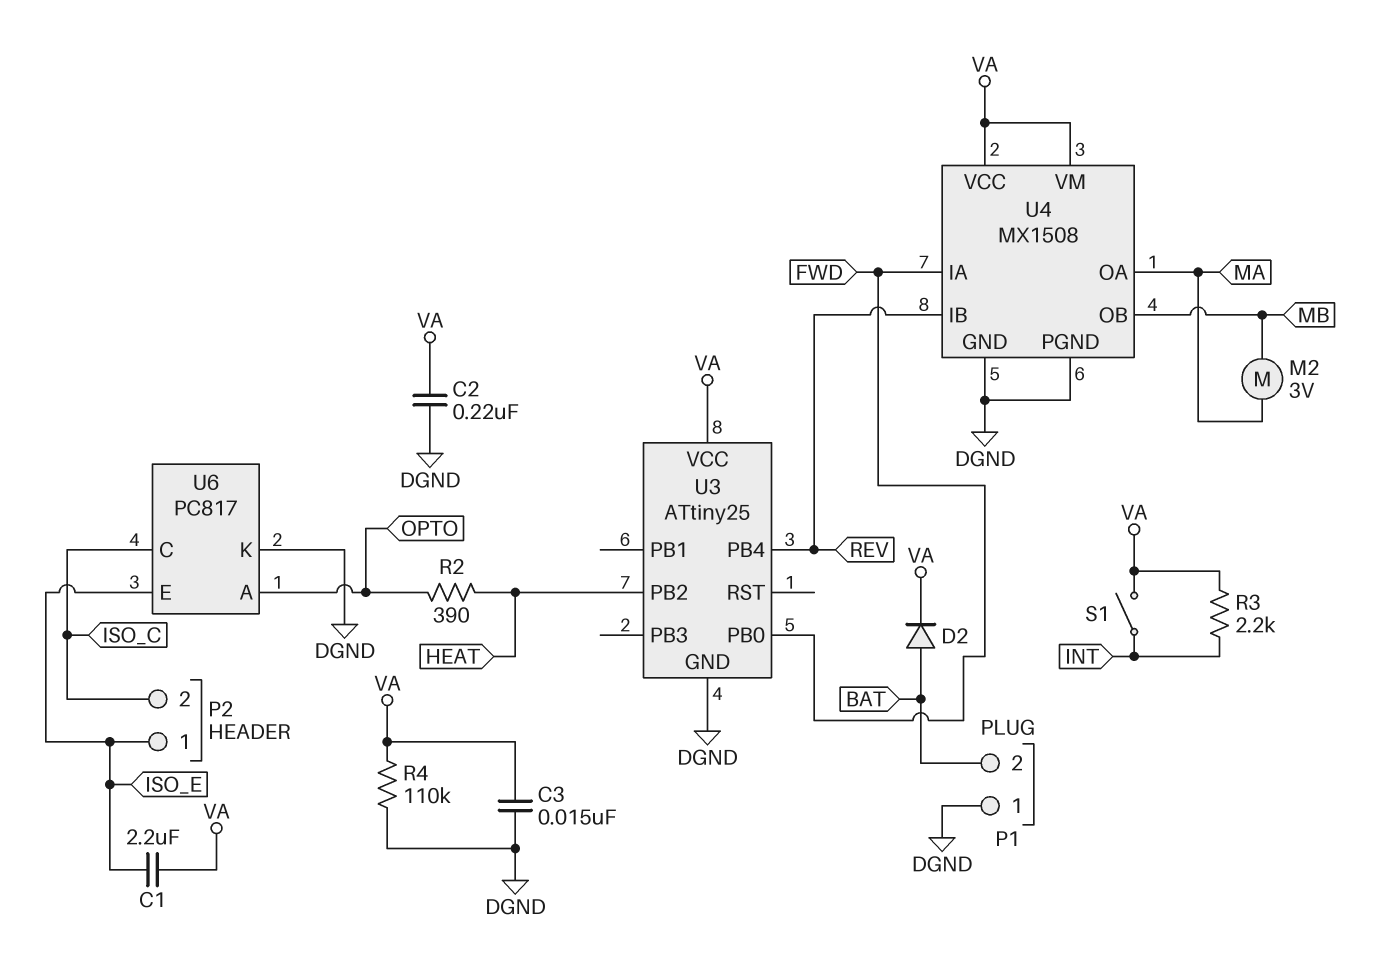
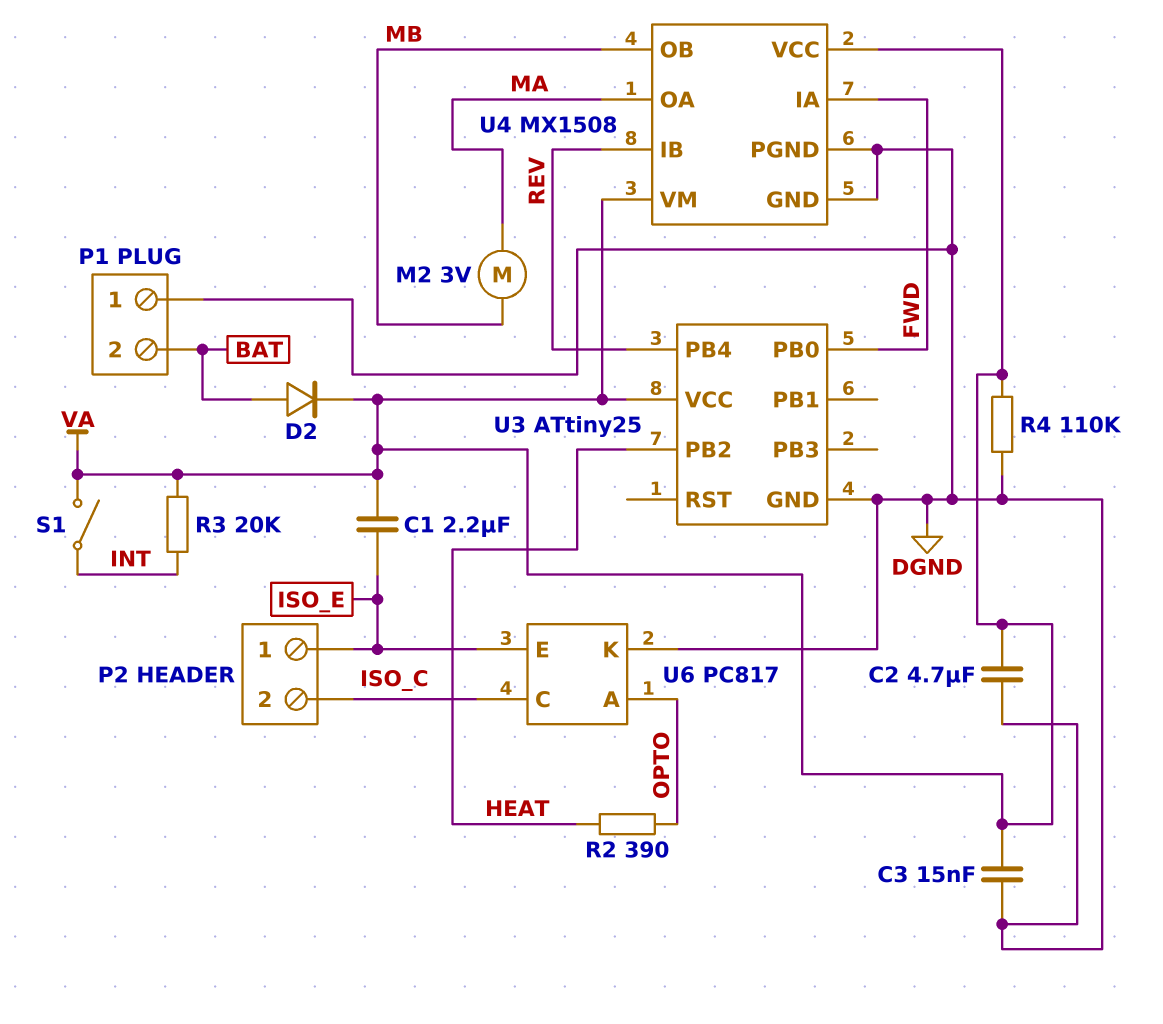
C2: 220nF (DGND, VA) -> 4.7uF (DGND, VA)
R3: 2.2k (INT, VA) -> 20k (INT, VA)

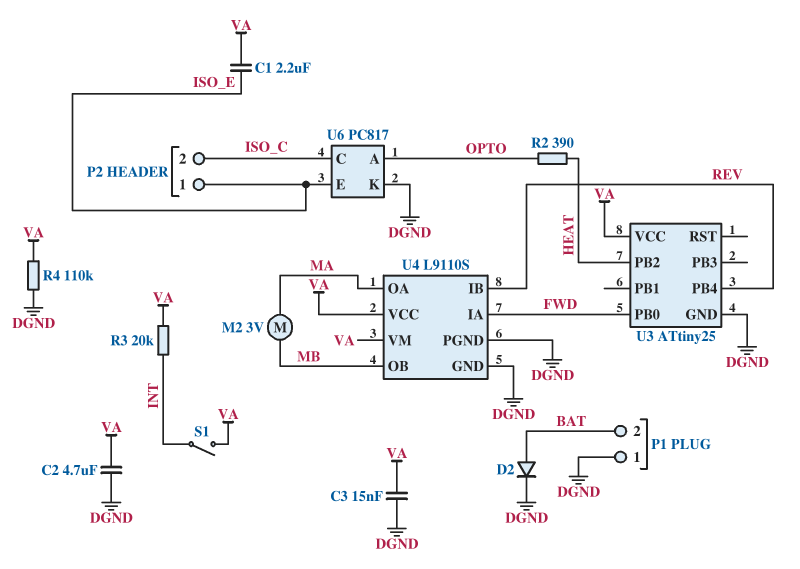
D2: diode (A BAT, K VA) -> diode (A BAT, K DGND)
U4: MX1508 -> L9110S

